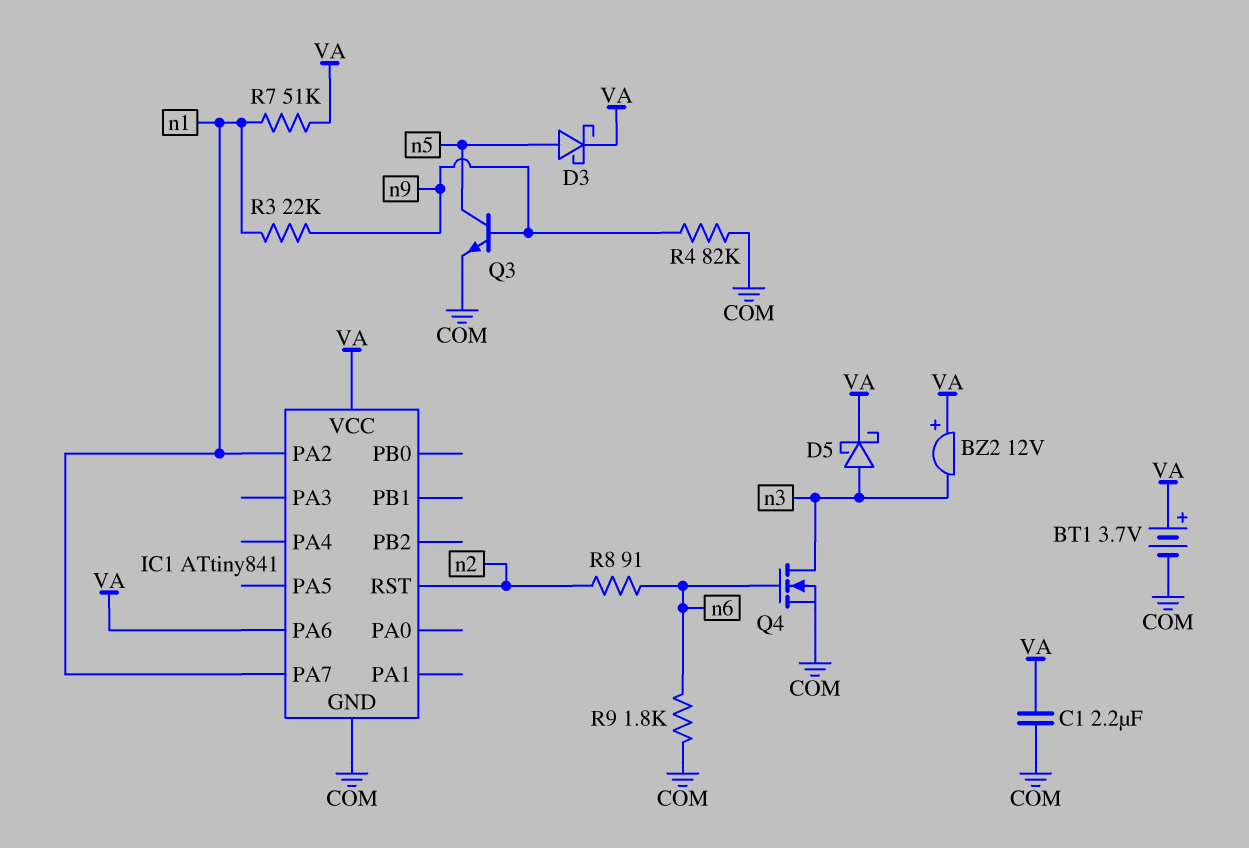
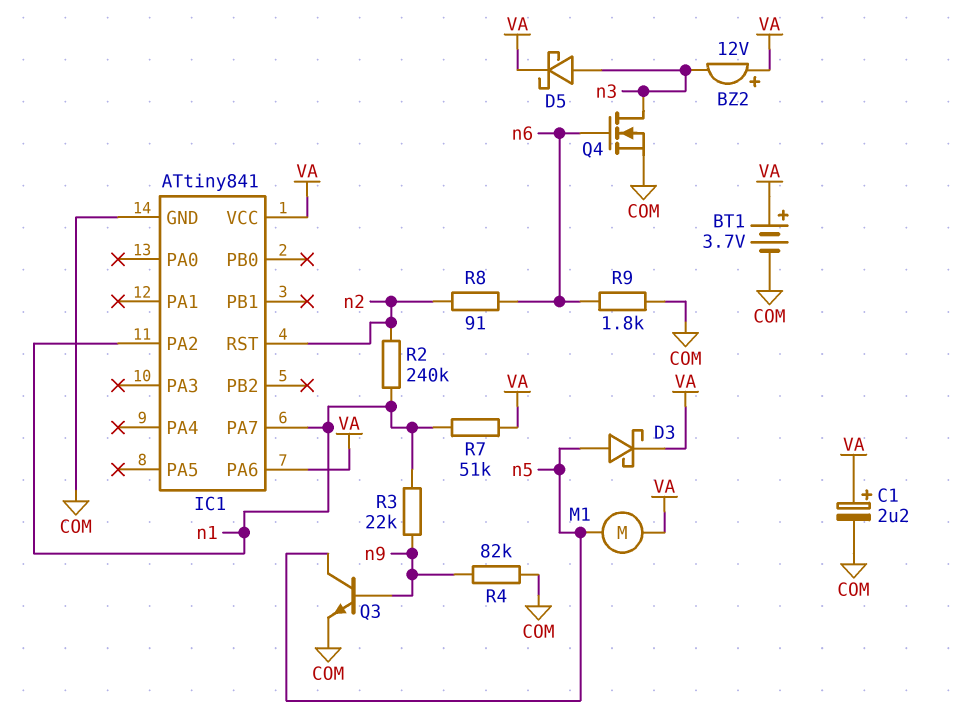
C1: 2.2uF (COM, VA) -> 2.2uF (plus VA, minus COM)
M1: none -> motor (VA, n5)
R2: none -> 240k (n1, n2)

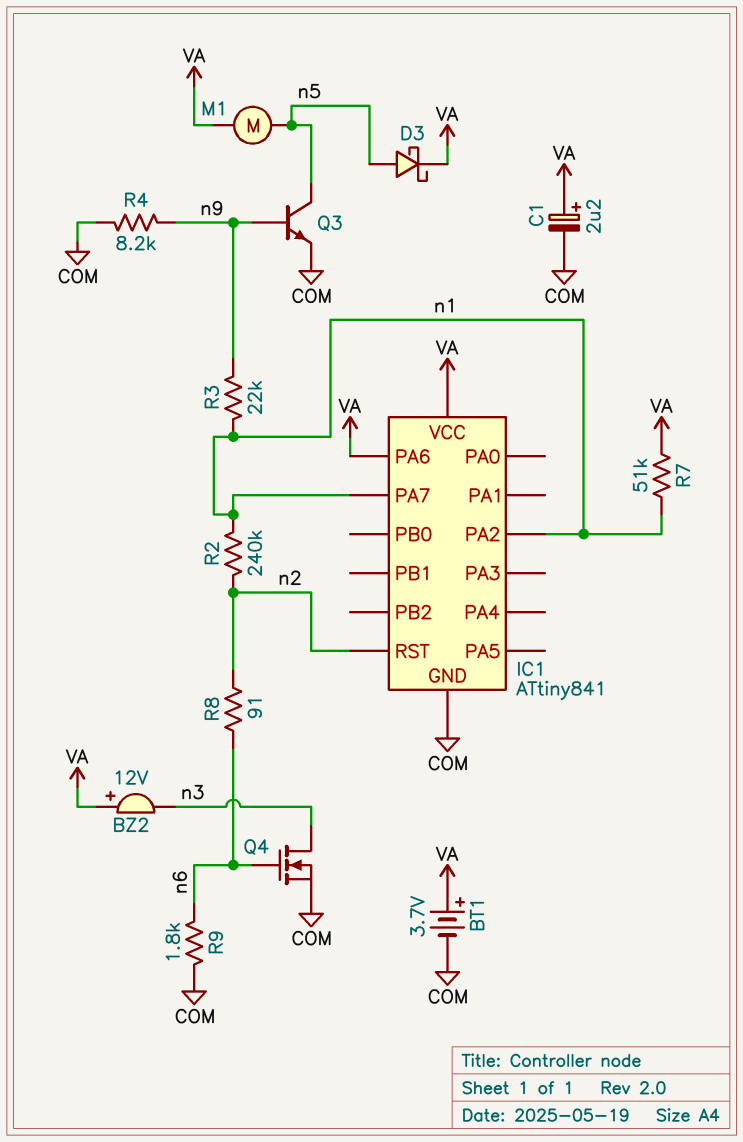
D5: schottky (A n3, K VA) -> none
R4: 82k (COM, n9) -> 8.2k (COM, n9)

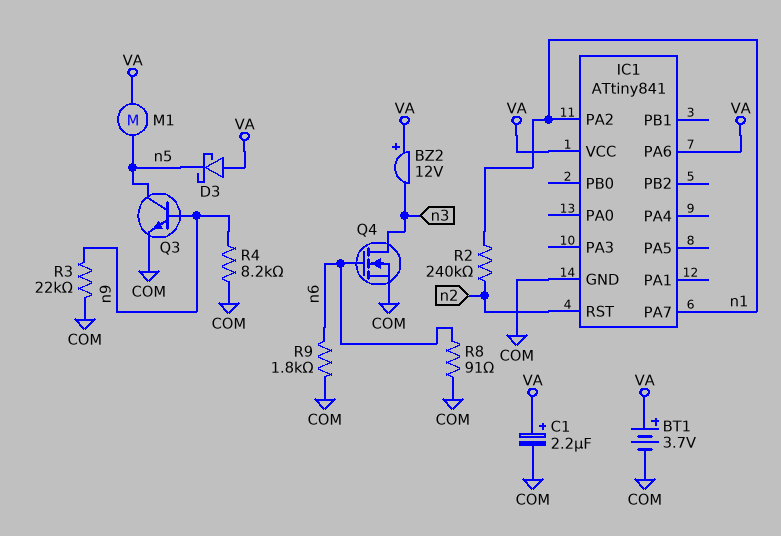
D3: schottky (A n5, K VA) -> schottky (A VA, K n5)
R3: 22k (n1, n9) -> 22k (COM, n9)
R7: 51k (VA, n1) -> none
R8: 91 (n2, n6) -> 91 (COM, n6)

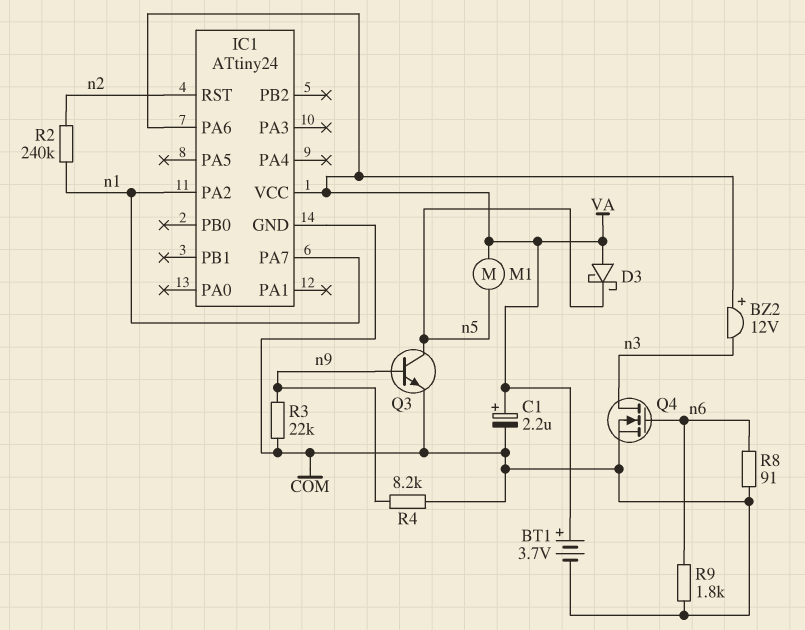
IC1: ATtiny841 -> ATtiny24

